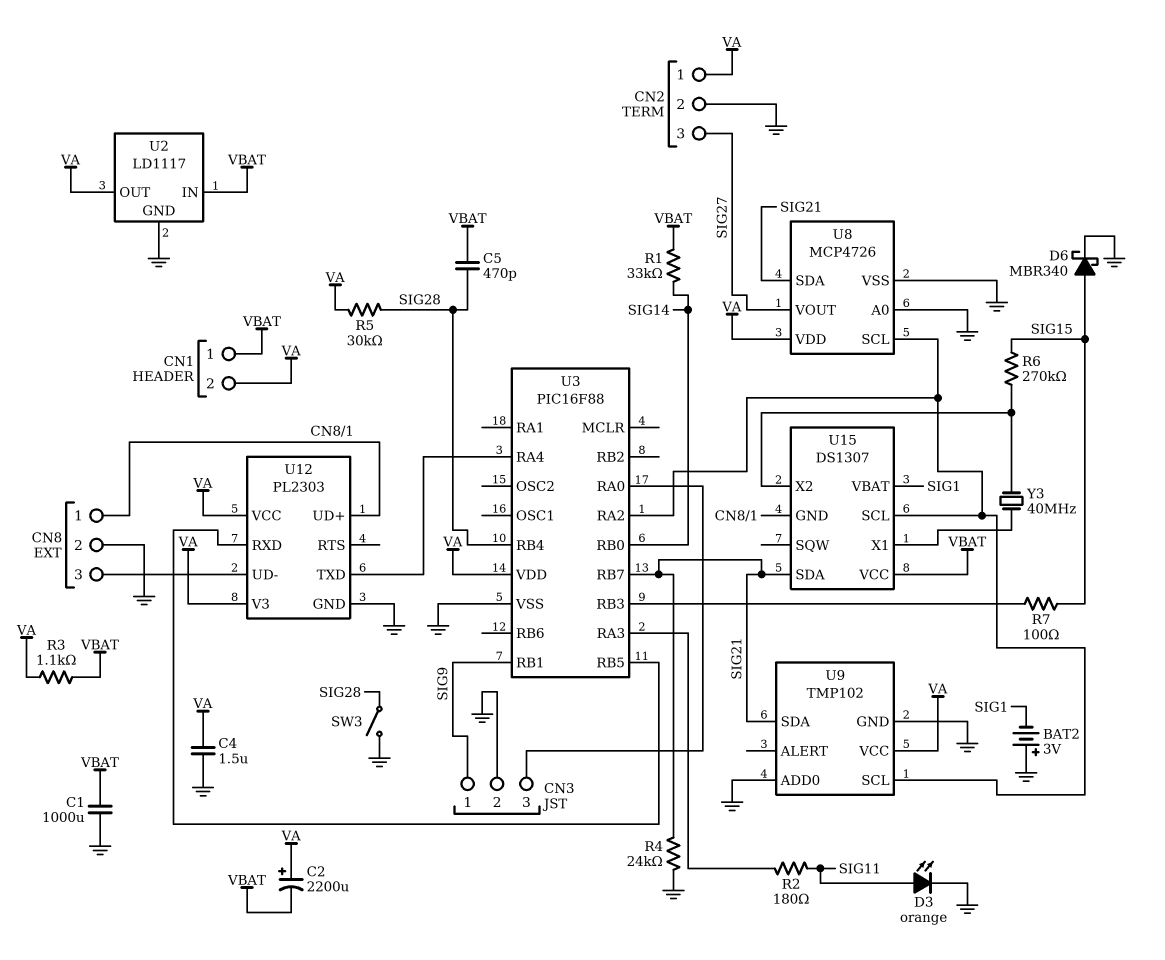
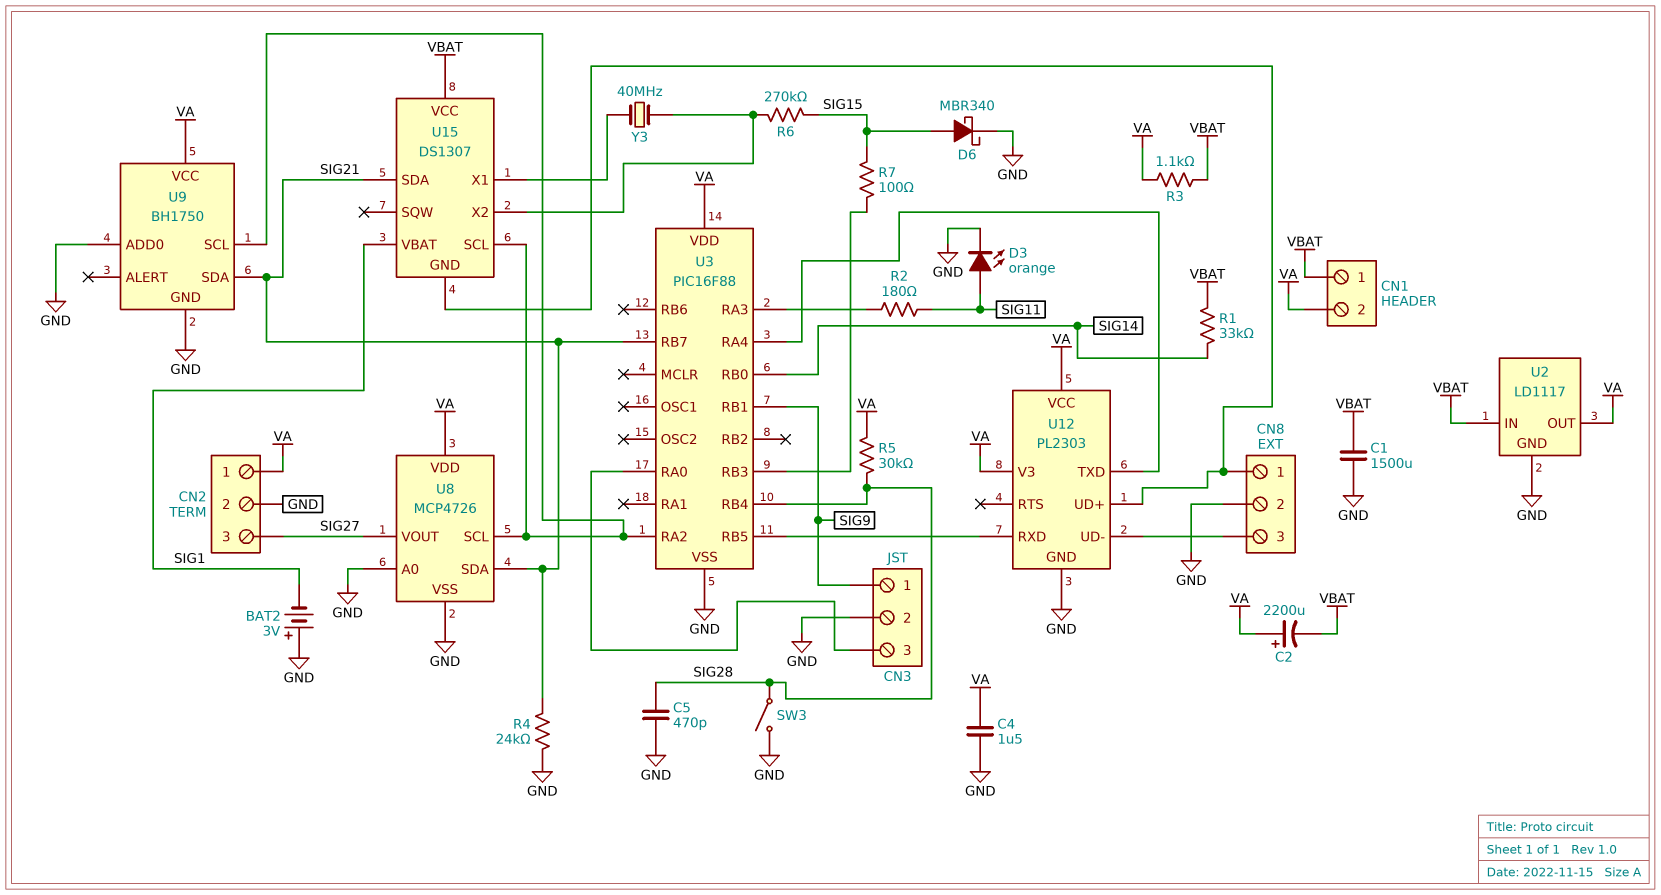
C1: 1000uF (GND, VBAT) -> 1500uF (GND, VBAT)
C5: 470pF (SIG28, VBAT) -> 470pF (GND, SIG28)
U9: TMP102 -> BH1750

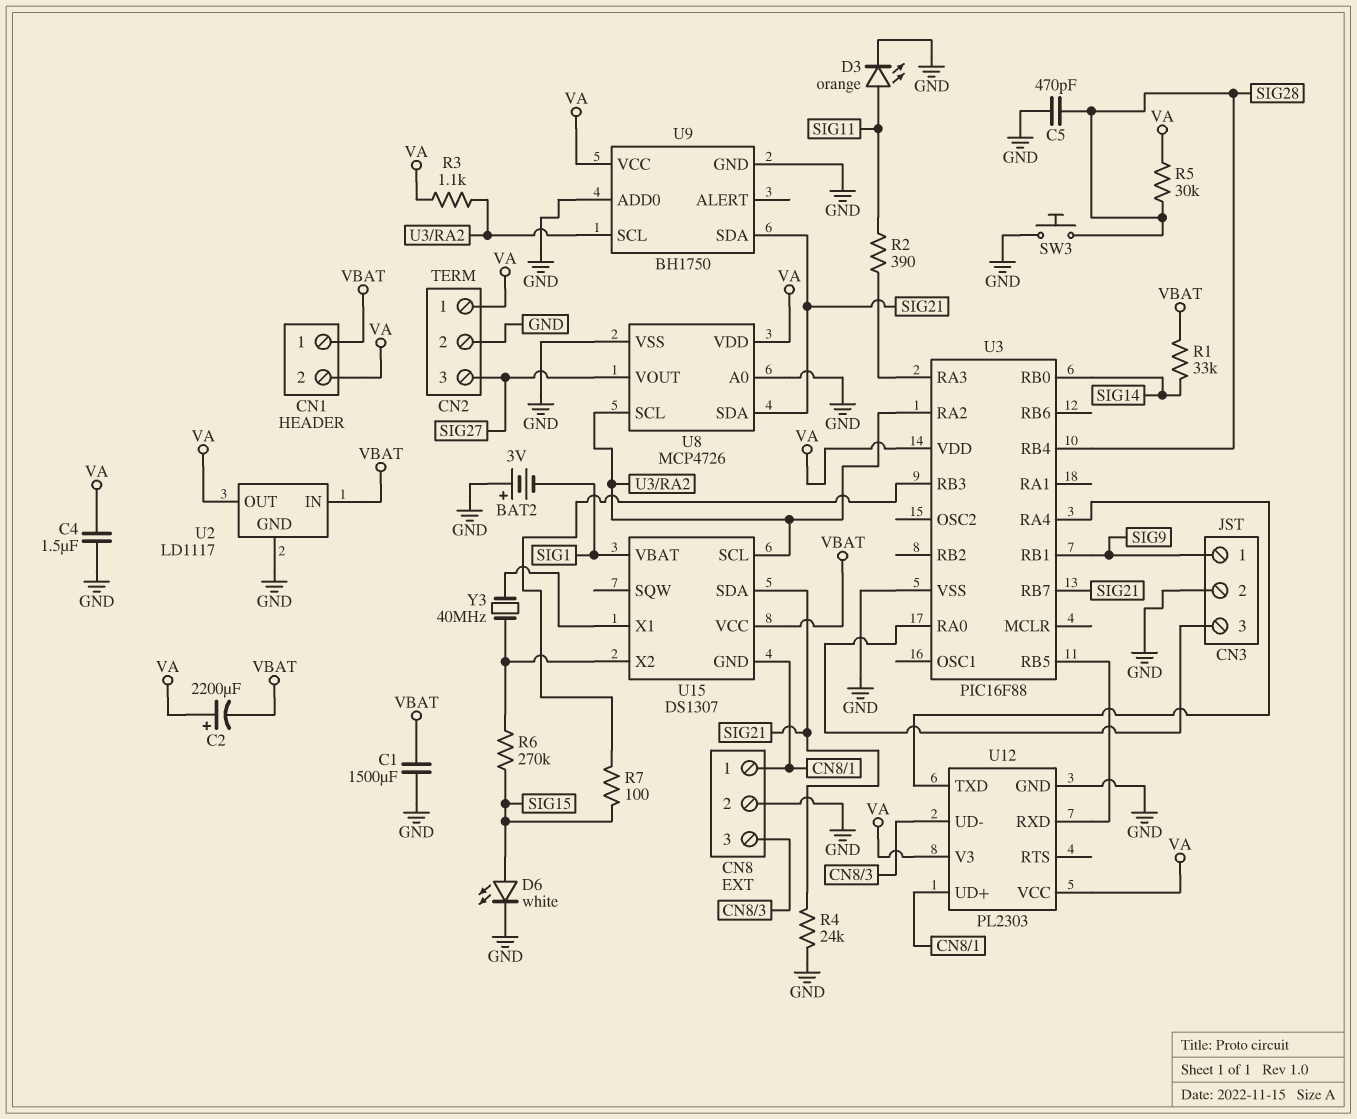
D6: schottky MBR340 (A SIG15, K GND) -> LED white (A SIG15, K GND)
R2: 180 (SIG11, U3/RA3) -> 390 (SIG11, U3/RA3)
R3: 1.1k (VA, VBAT) -> 1.1k (U3/RA2, VA)
SW3: switch (GND, SIG28) -> button (GND, SIG28)

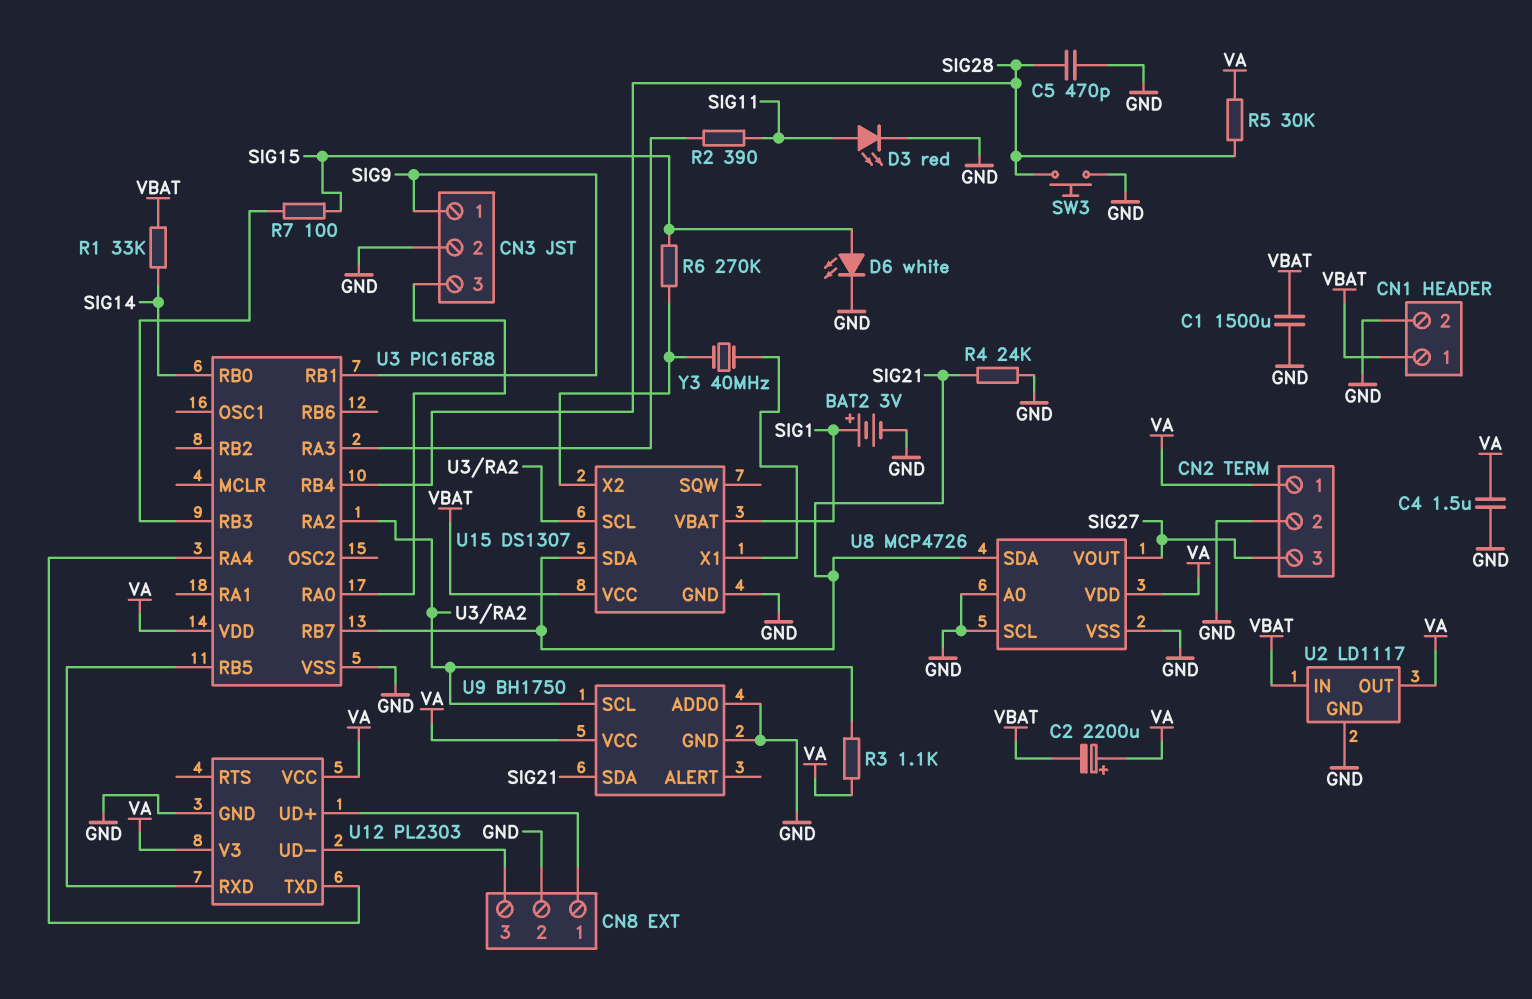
BAT2: 3V (plus GND, minus SIG1) -> 3V (plus SIG1, minus GND)
CN1 pin 2: VA -> GND
D3: LED orange (A SIG11, K GND) -> LED red (A SIG11, K GND)
U8 pin SCL: U3/RA2 -> GND
U15 pin GND: CN8/1 -> GND

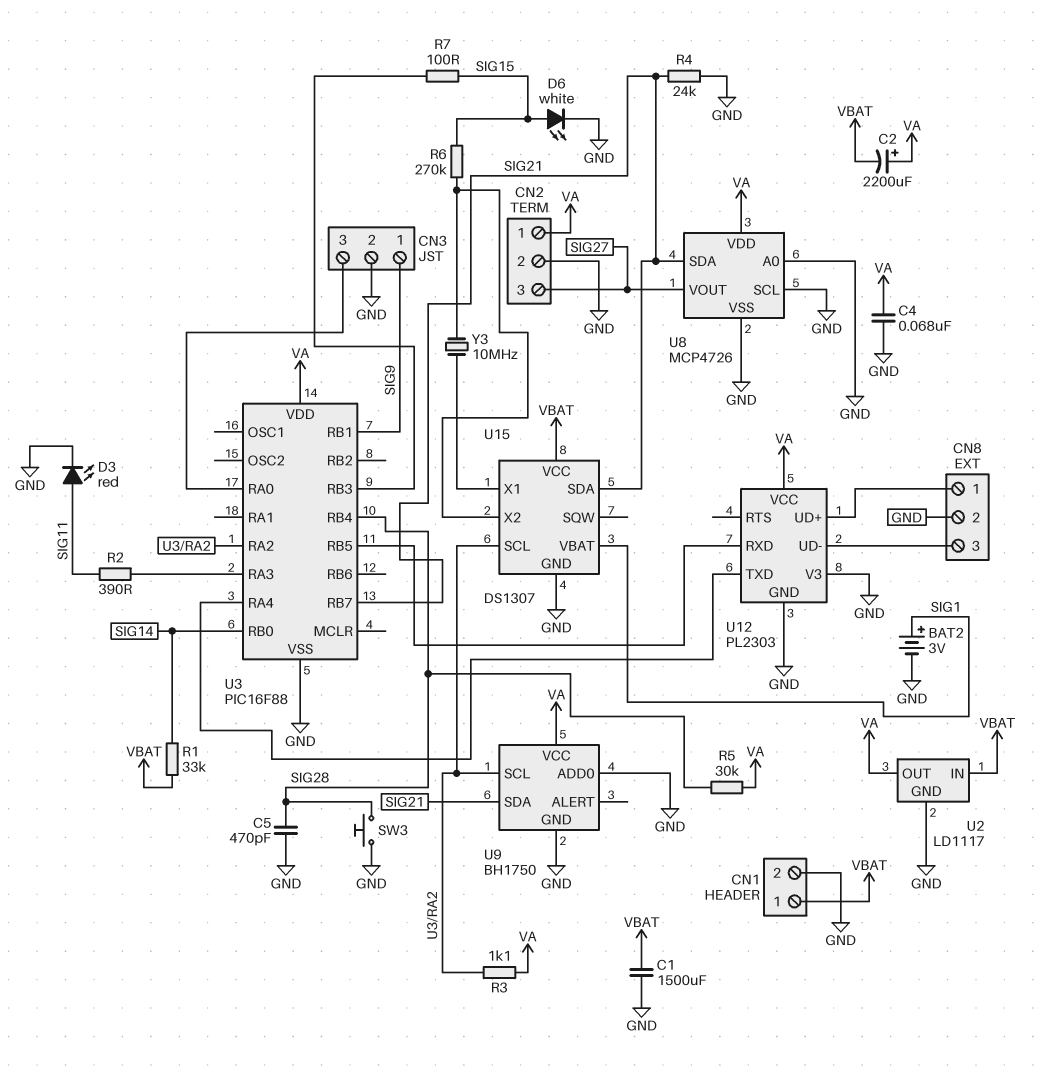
C4: 1.5uF (GND, VA) -> 68nF (GND, VA)
U12 pin V3: VA -> GND
Y3: 40MHz (U15/X1, U15/X2) -> 10MHz (U15/X1, U15/X2)

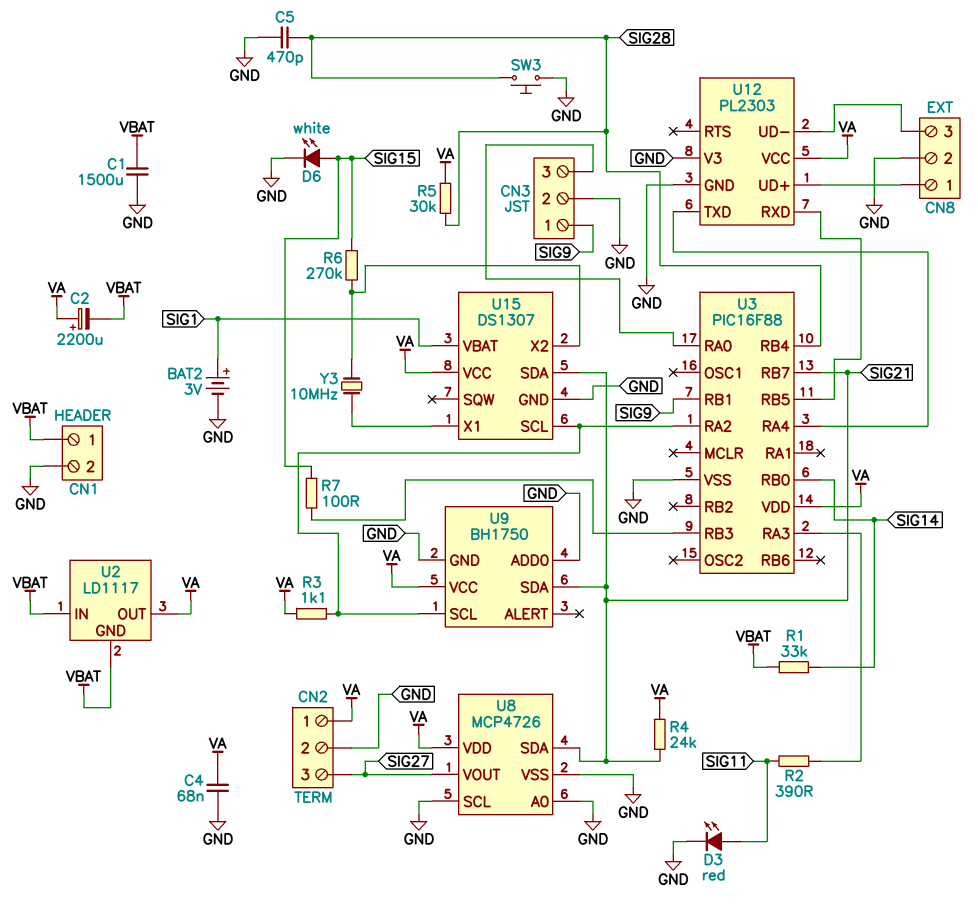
R4: 24k (GND, SIG21) -> 24k (SIG21, VA)
U2 pin GND: GND -> VBAT
U15 pin VCC: VBAT -> VA

